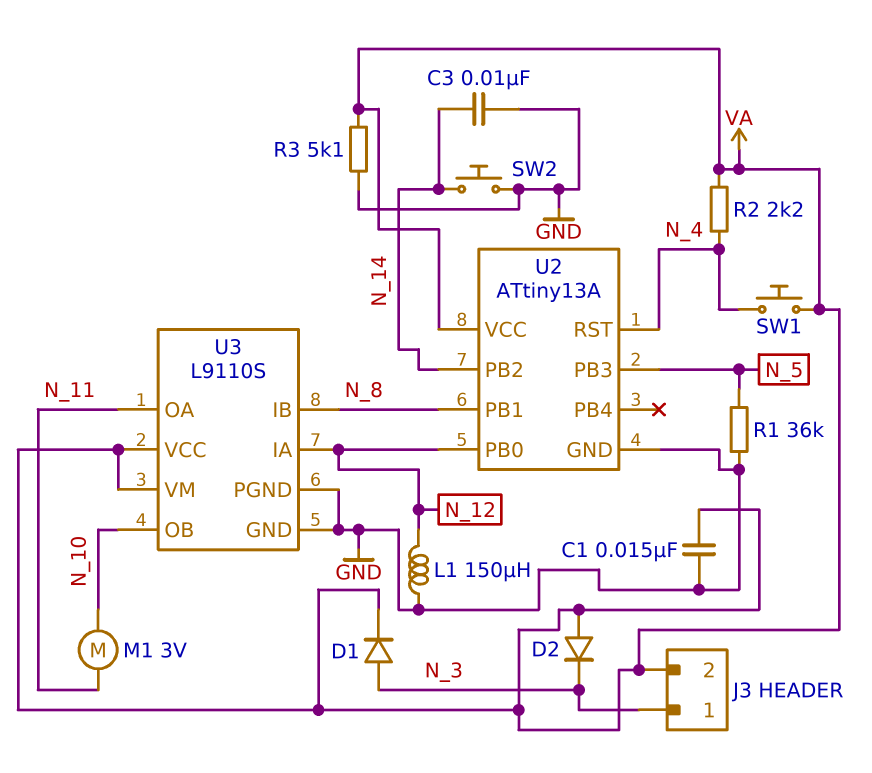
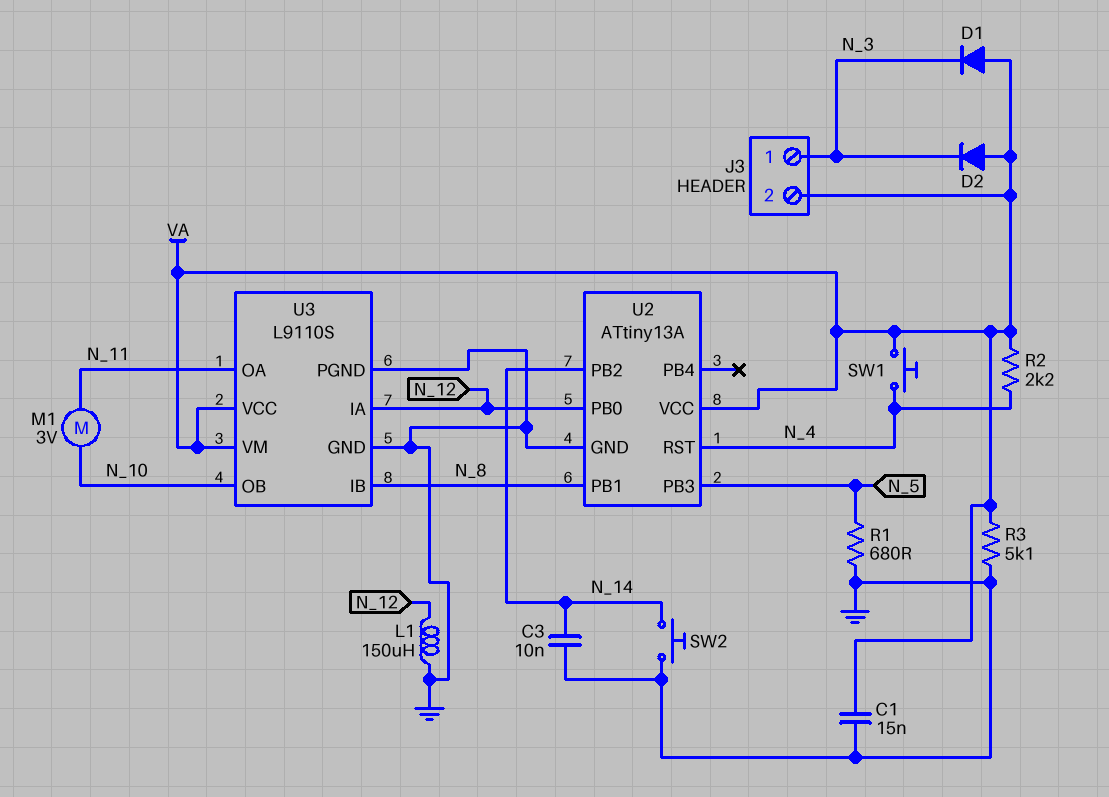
D1: diode (A N_3, K VA) -> diode (A VA, K N_3)
R1: 36k (GND, N_5) -> 680 (GND, N_5)

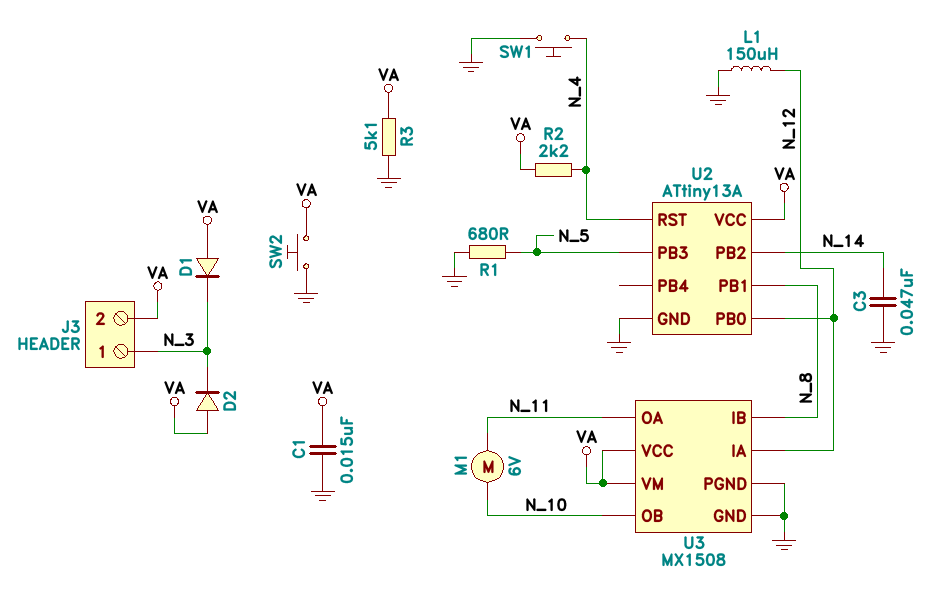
C3: 10nF (GND, N_14) -> 47nF (GND, N_14)
M1: motor 3V (N_10, N_11) -> motor 6V (N_10, N_11)
SW1: button (N_4, VA) -> button (GND, N_4)
SW2: button (GND, N_14) -> button (GND, VA)
U3: L9110S -> MX1508

